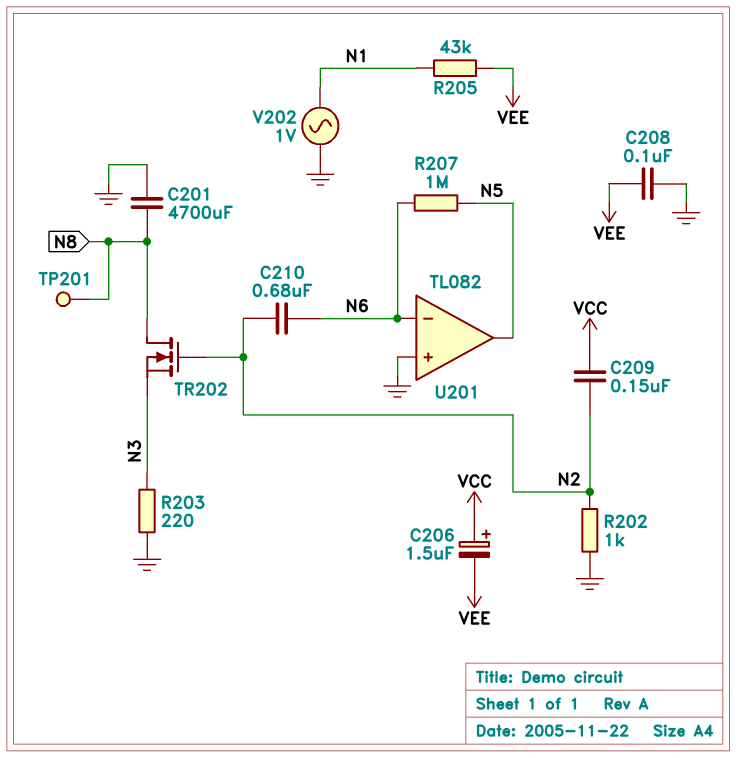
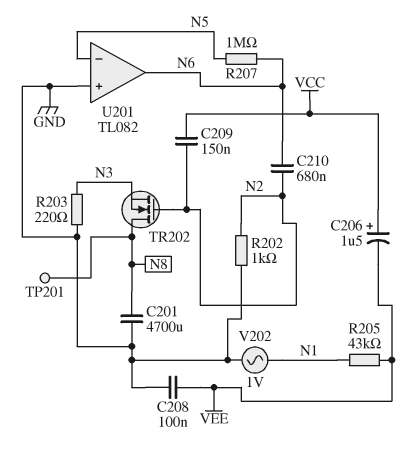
U201 pin in-: N6 -> N5
U201 pin out: N5 -> N6

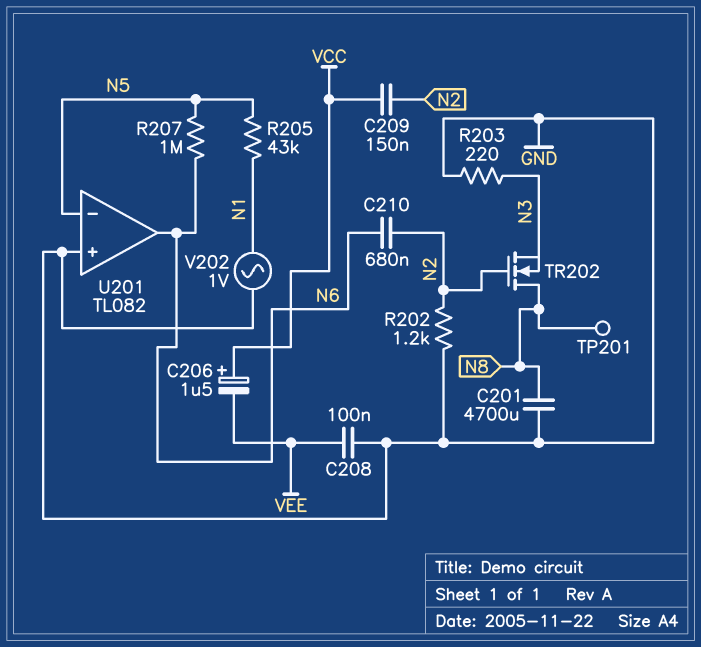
R202: 1k (GND, N2) -> 1.2k (GND, N2)
R205: 43k (N1, VEE) -> 43k (N1, N5)

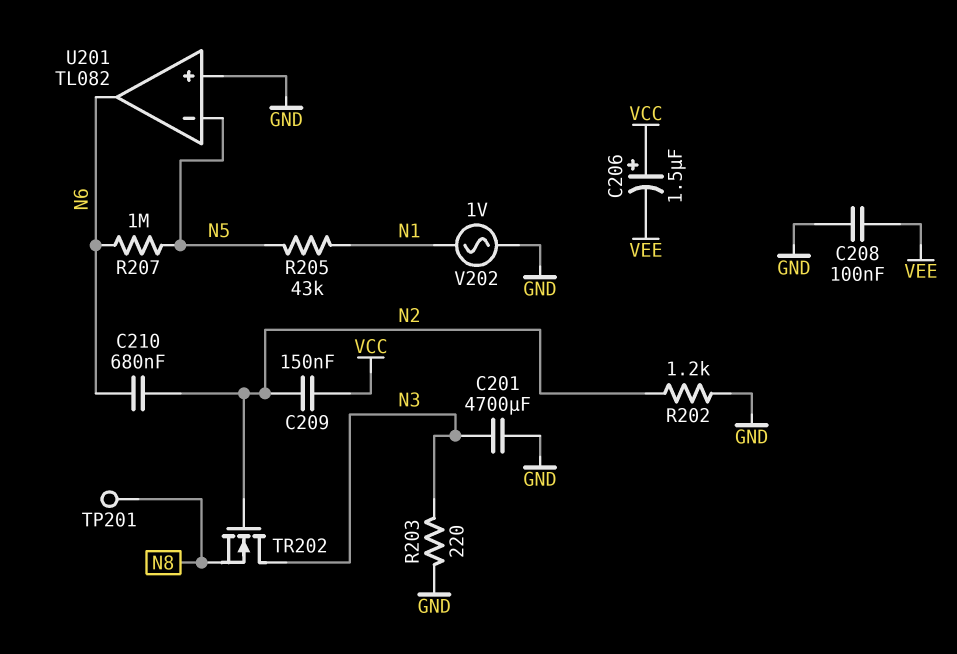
C201: 4700uF (GND, N8) -> 4700uF (GND, N3)
TR202: NMOS (G N2, D N8, S N3) -> NMOS (G N2, D N3, S N8)

